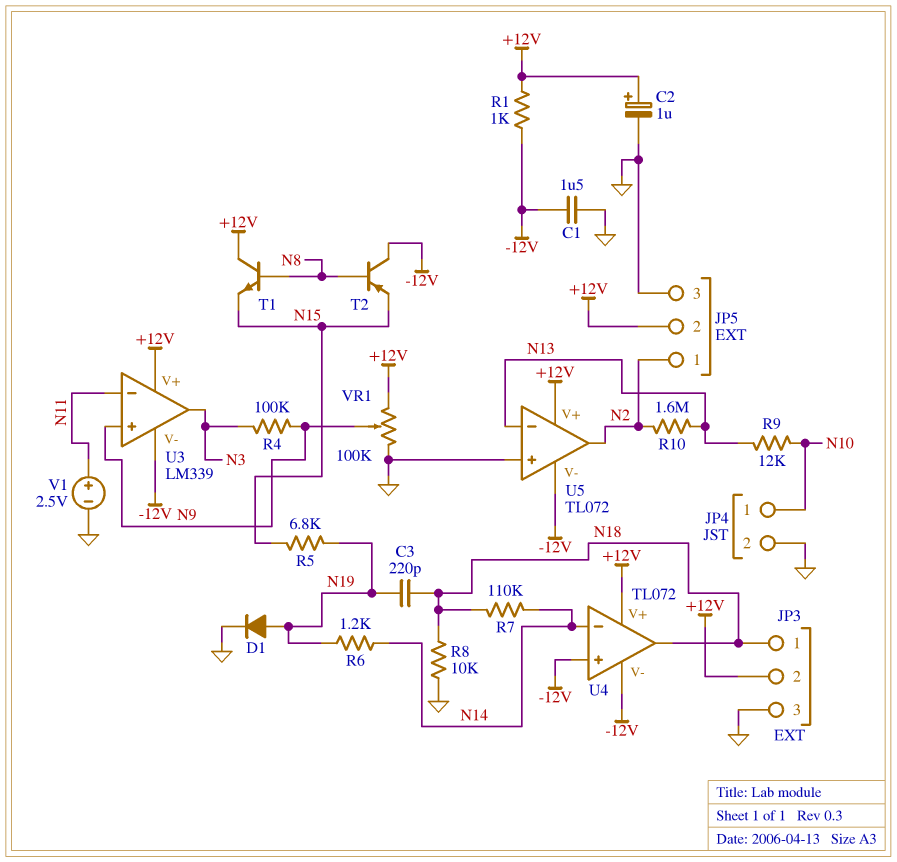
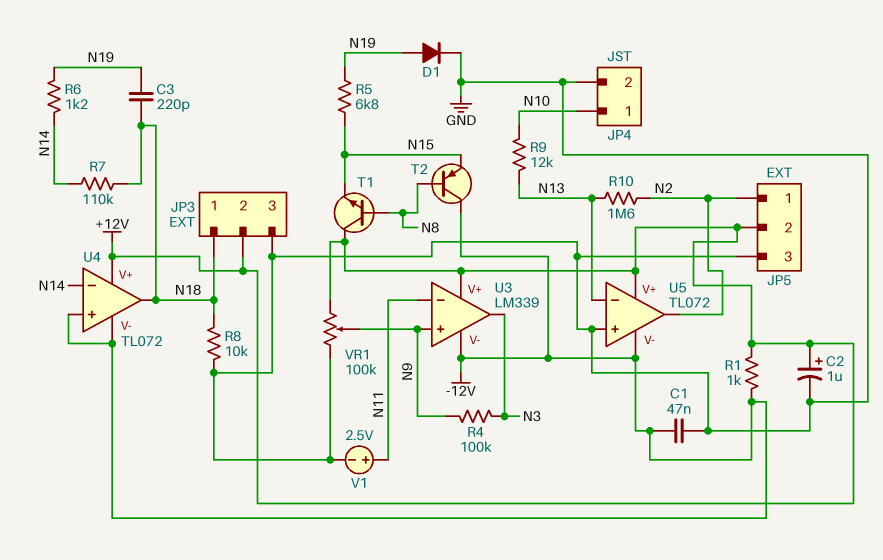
C1: 1.5uF (-12V, GND) -> 47nF (-12V, GND)

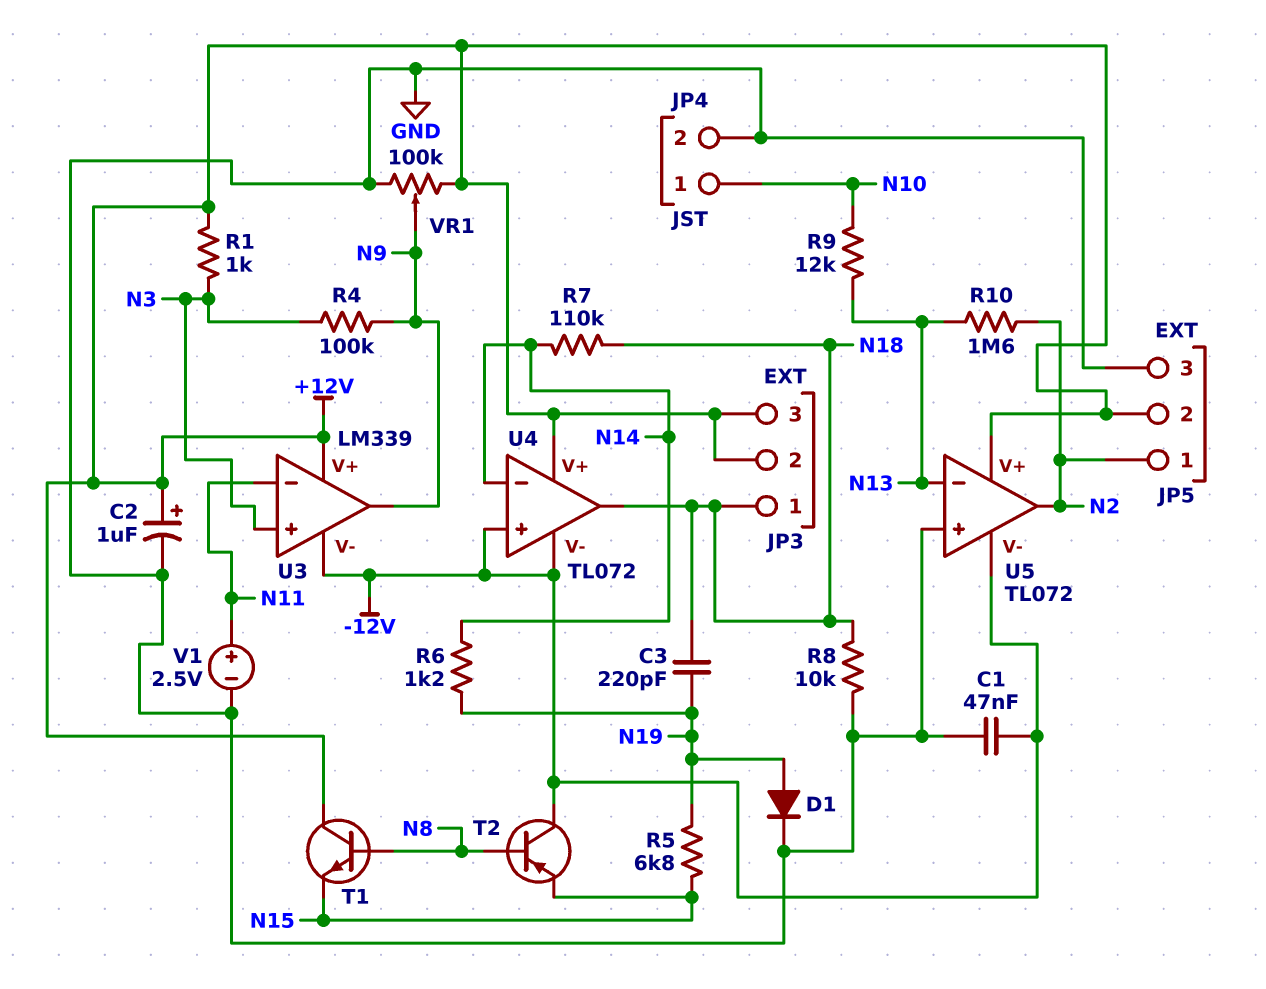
JP3 pin 3: GND -> +12V
R1: 1k (+12V, -12V) -> 1k (+12V, N3)
U3 pin in+: N9 -> N3
U3 pin out: N3 -> N9

